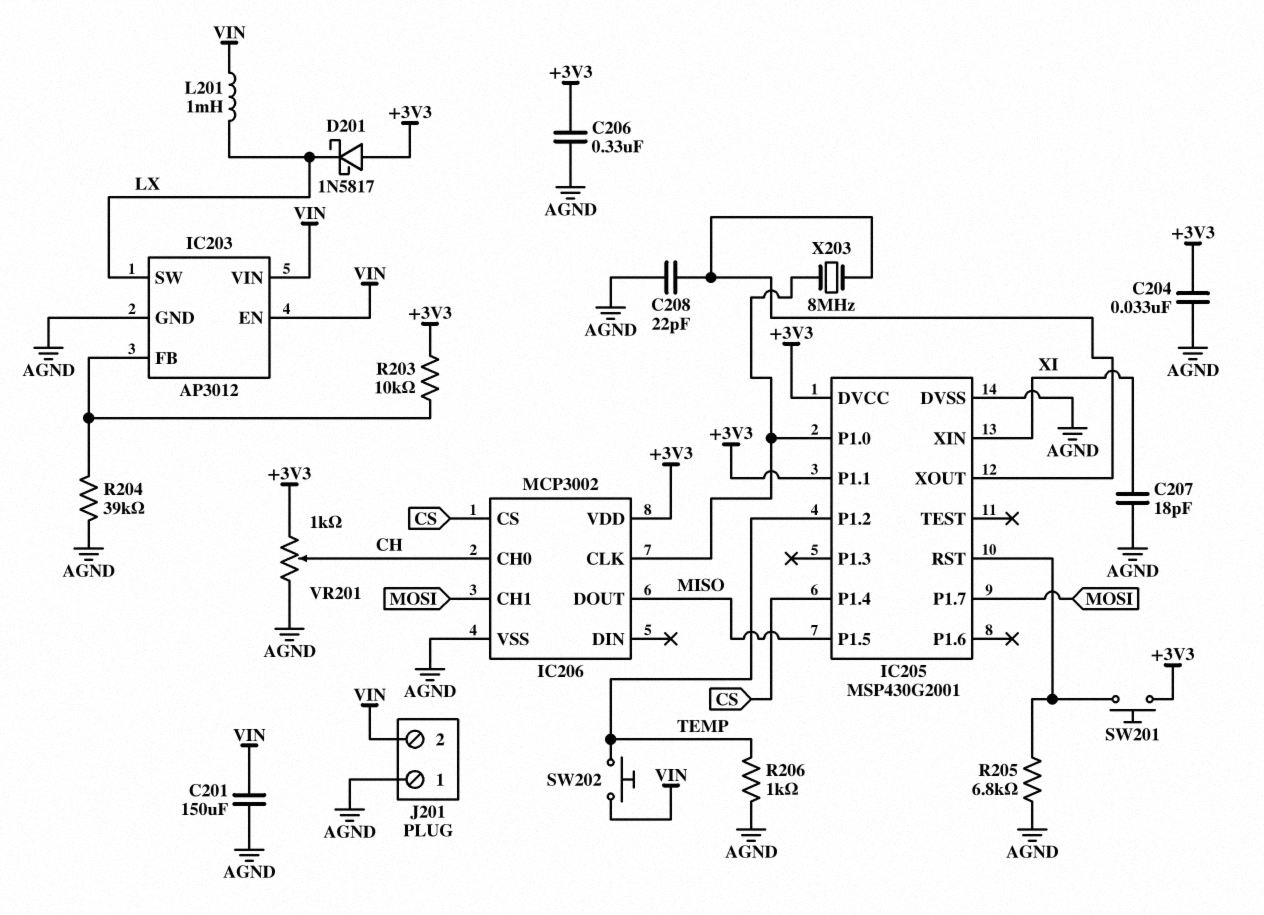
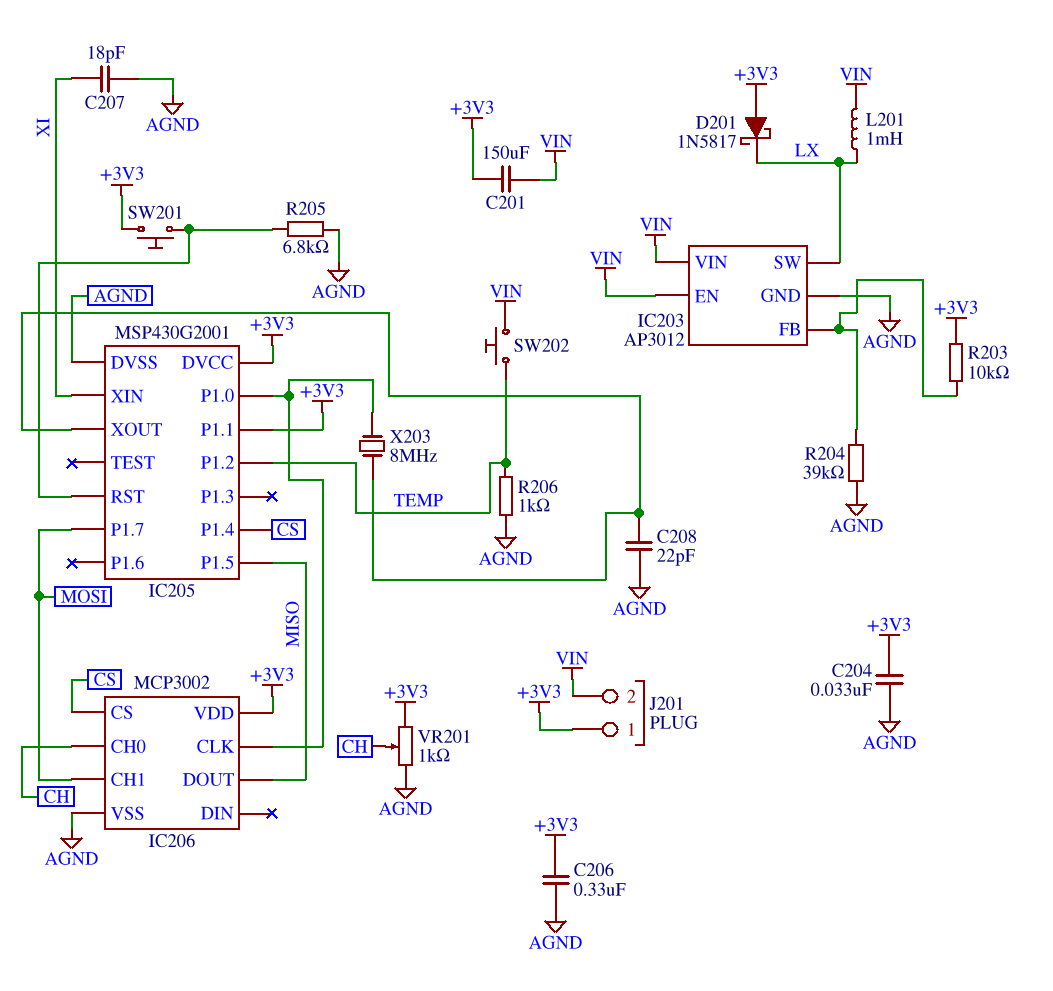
C201: 150uF (AGND, VIN) -> 150uF (+3V3, VIN)
J201 pin 1: AGND -> +3V3

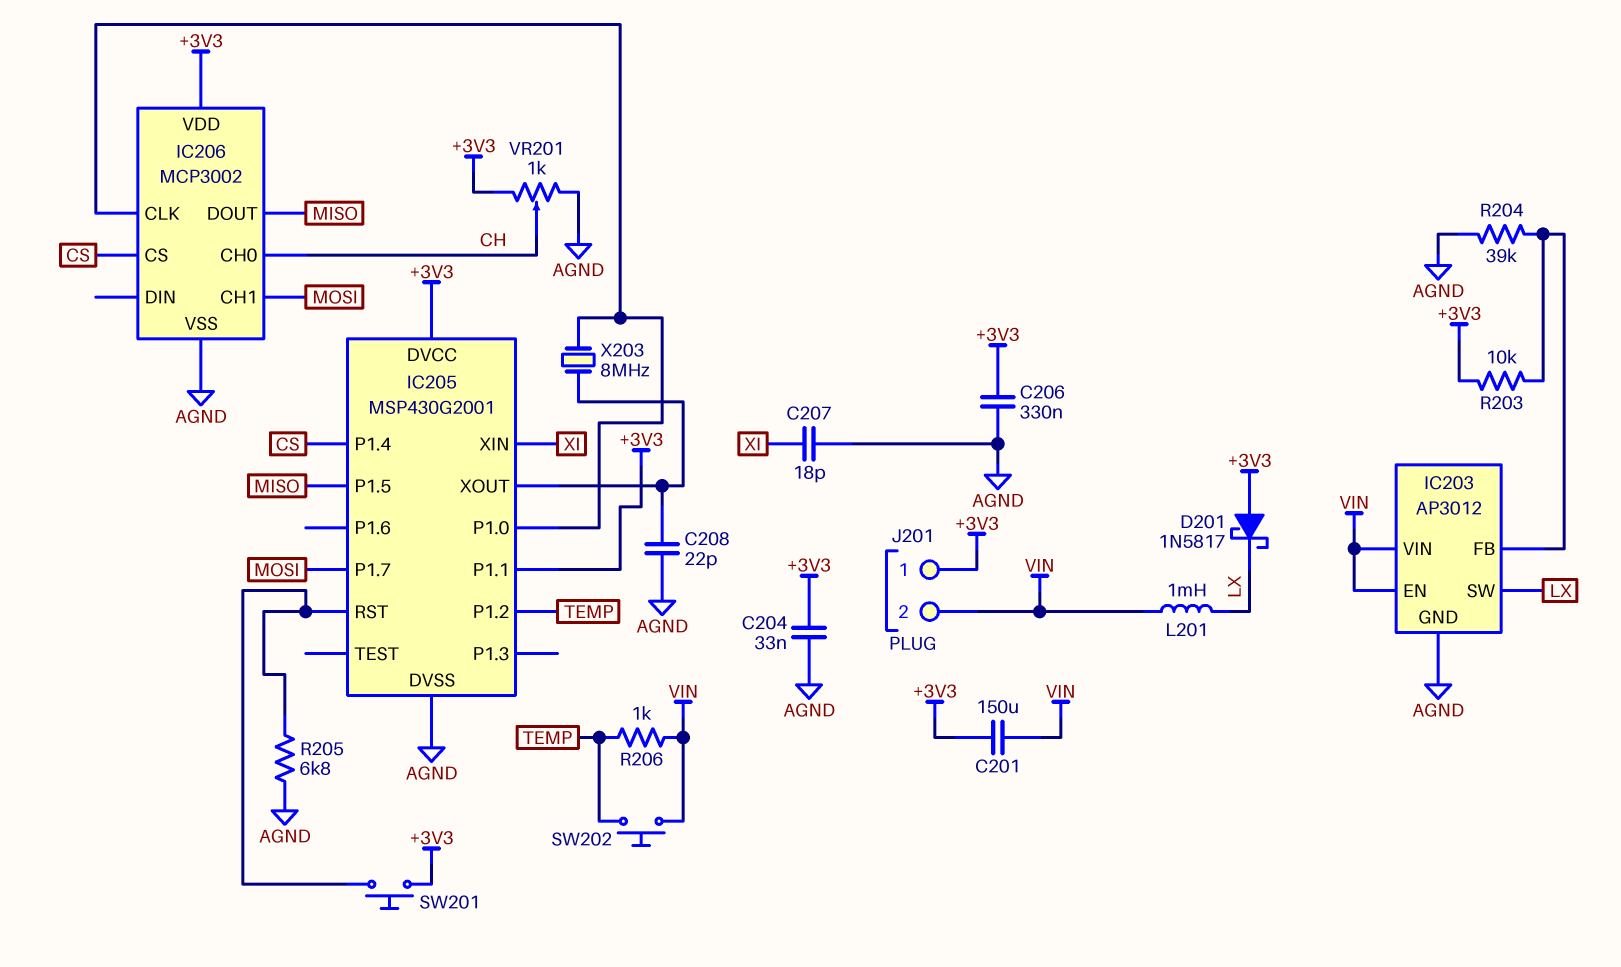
R206: 1k (AGND, TEMP) -> 1k (TEMP, VIN)

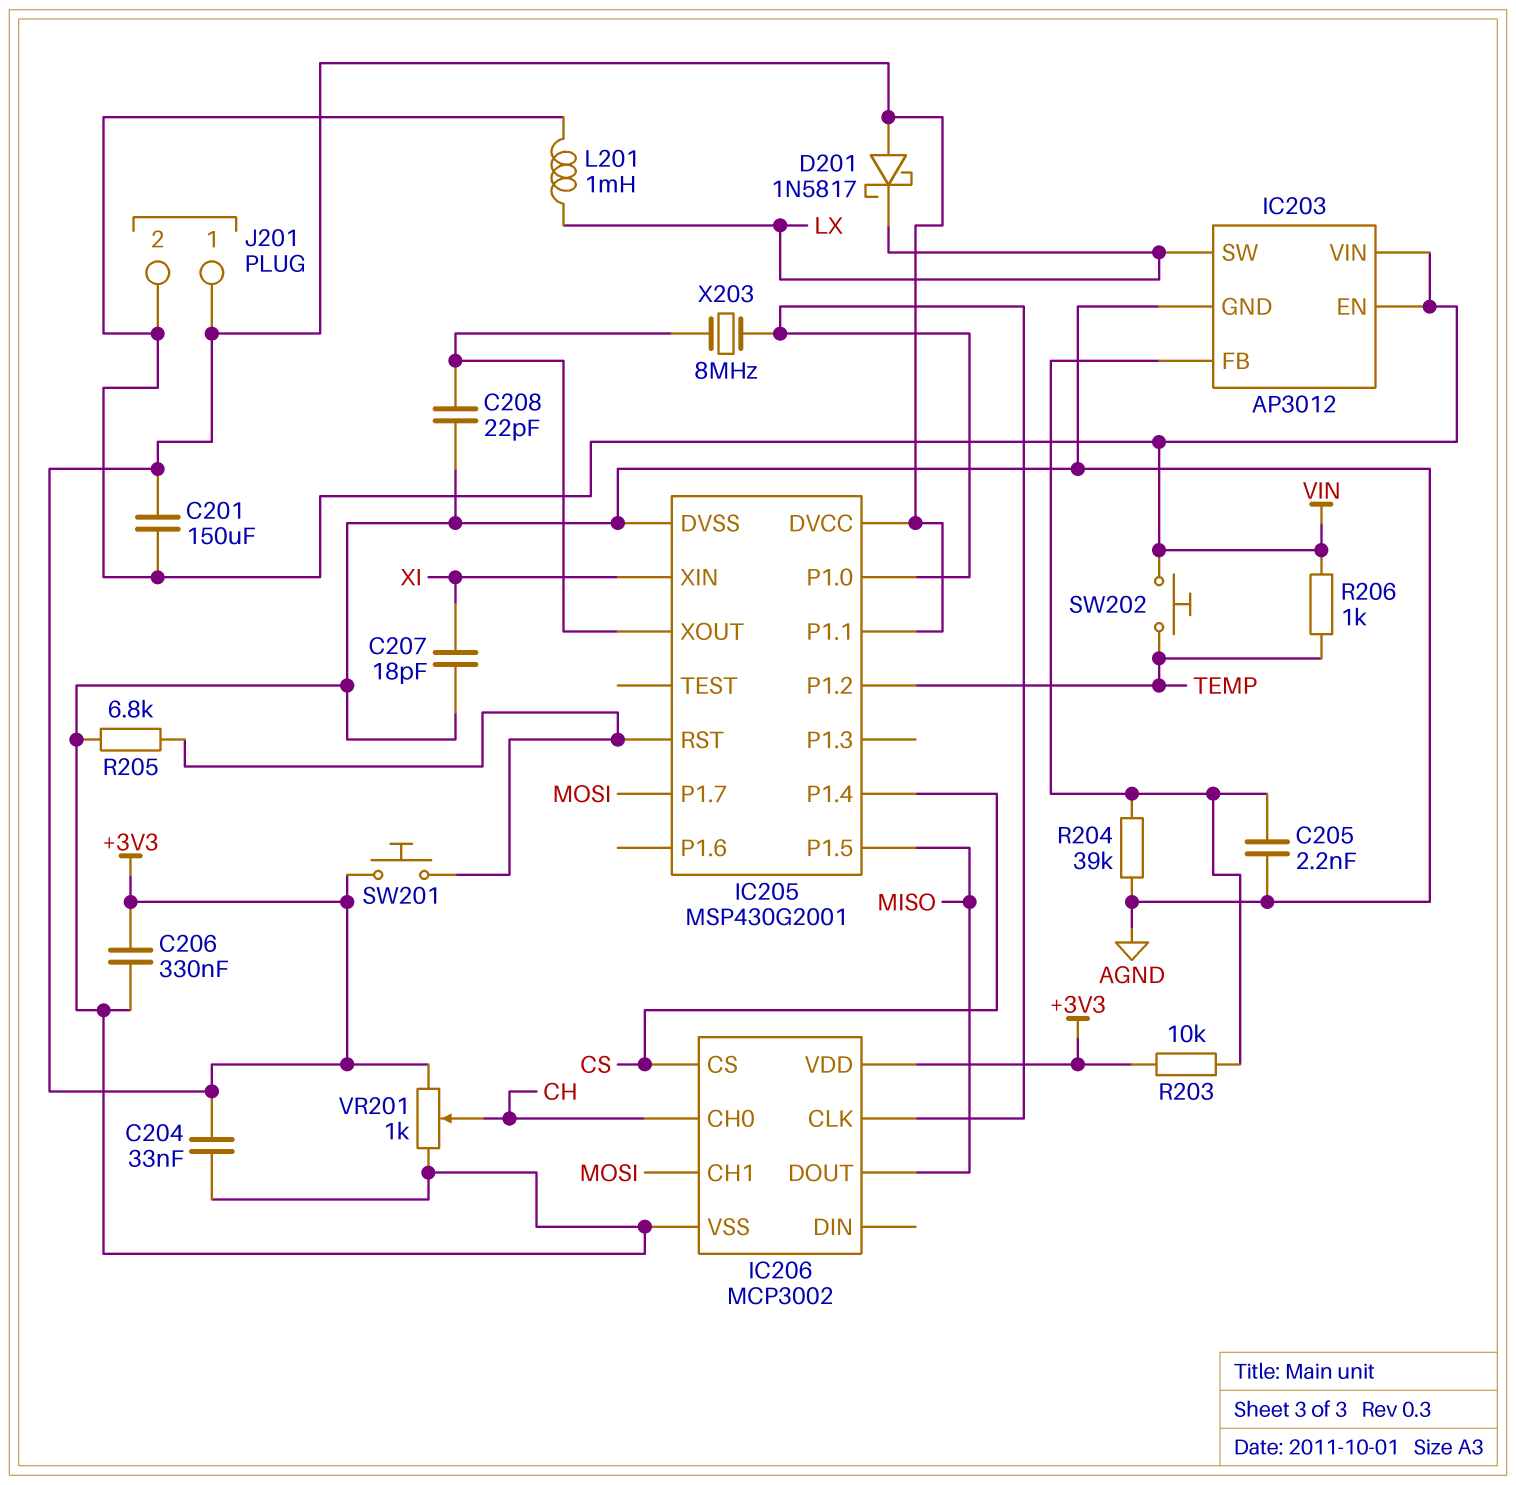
C205: none -> 2.2nF (AGND, IC203/FB)

